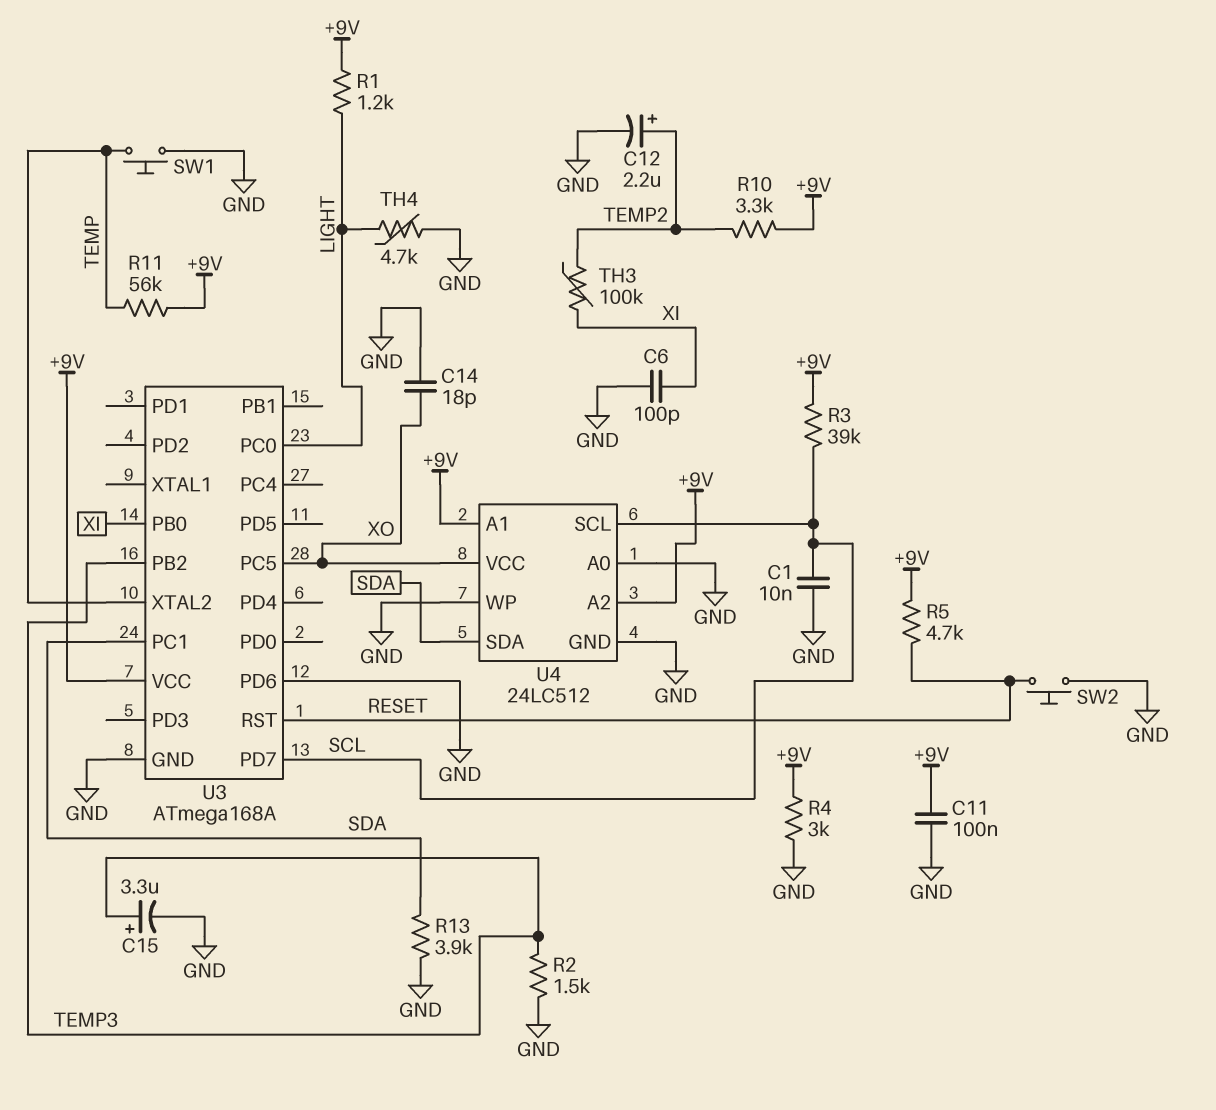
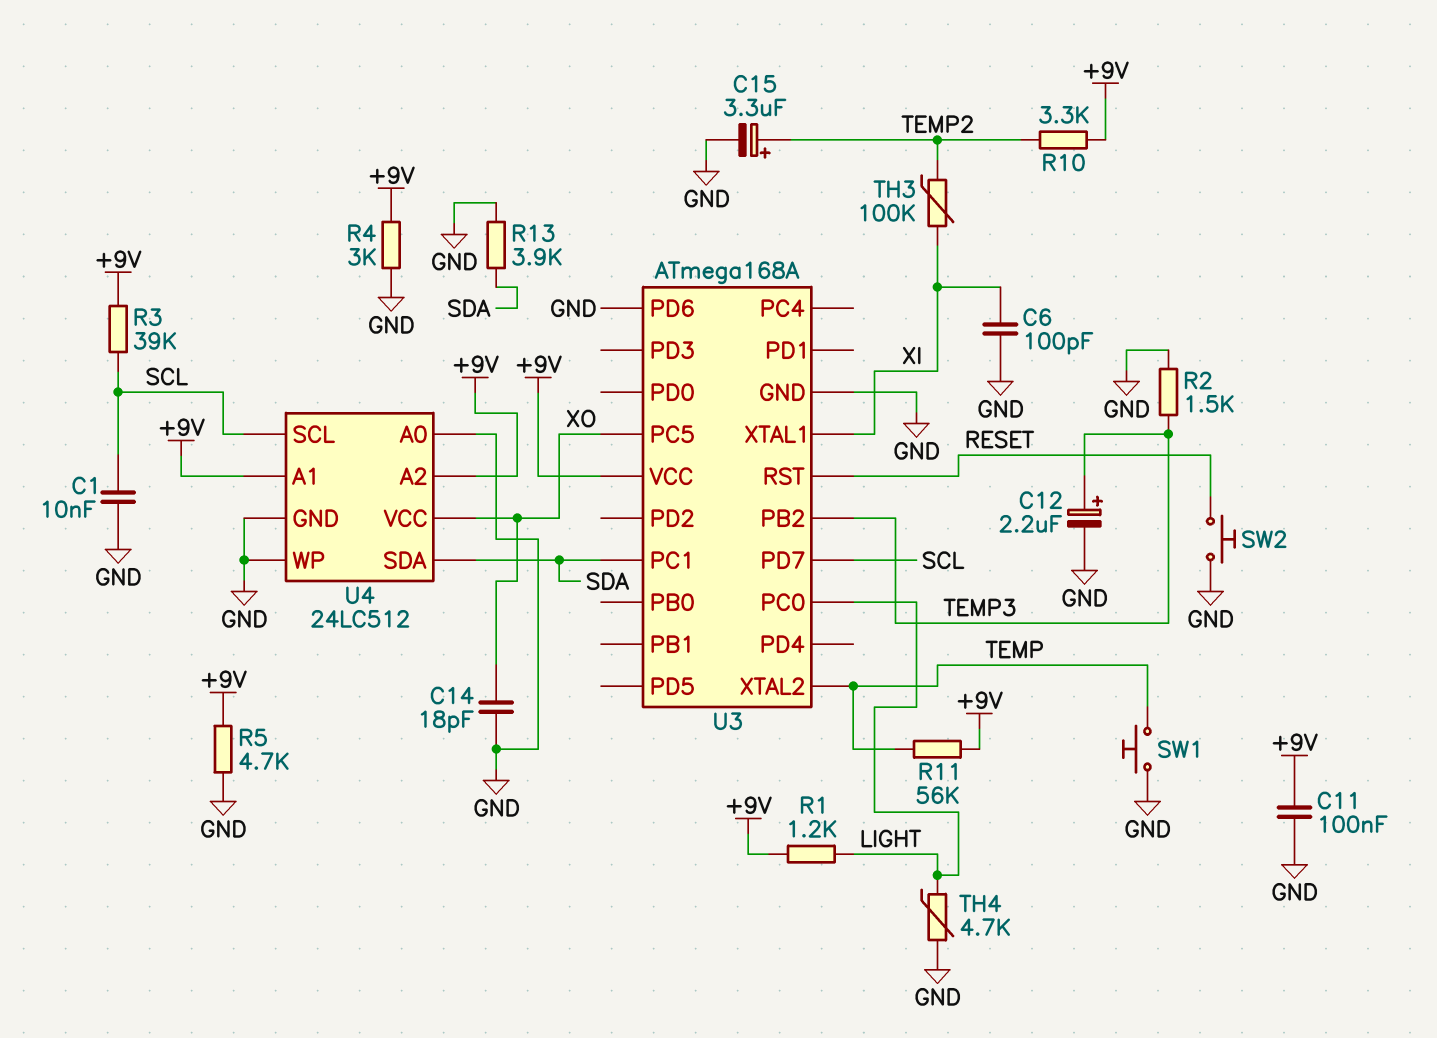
C12: 2.2uF (plus TEMP2, minus GND) -> 2.2uF (plus TEMP3, minus GND)
C15: 3.3uF (plus TEMP3, minus GND) -> 3.3uF (plus TEMP2, minus GND)
R5: 4.7k (+9V, RESET) -> 4.7k (+9V, GND)
U3 pin PB0: XI -> none
U3 pin XTAL1: none -> XI

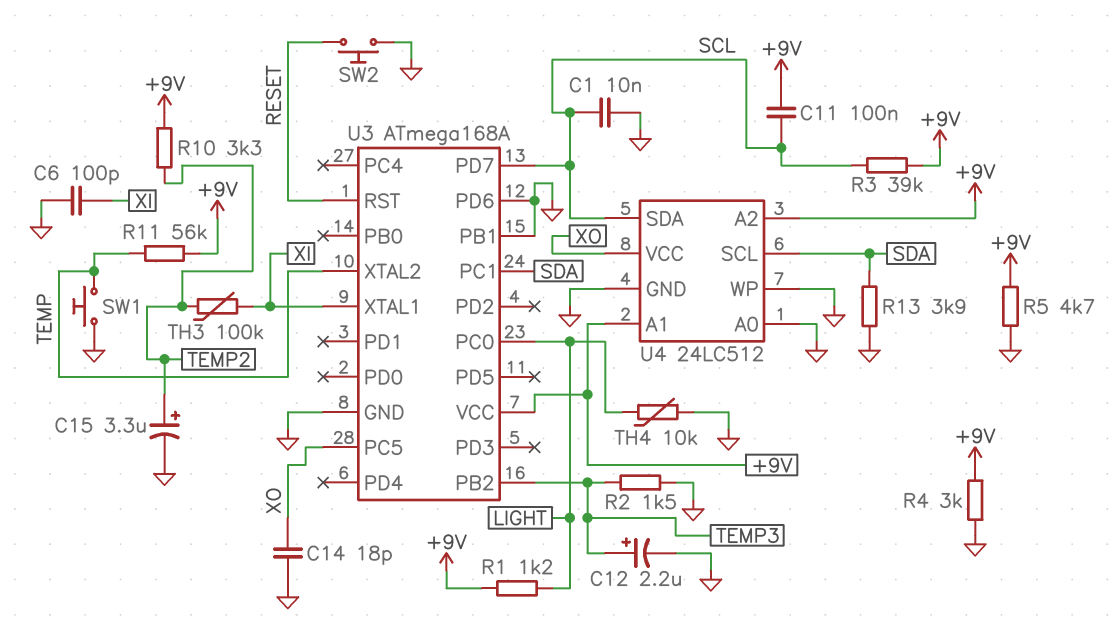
C11: 100nF (+9V, GND) -> 100nF (+9V, SCL)
TH4: 4.7k (GND, LIGHT) -> 10k (GND, LIGHT)
U3 pin PB1: none -> GND
U4 pin SCL: SCL -> SDA
U4 pin SDA: SDA -> SCL

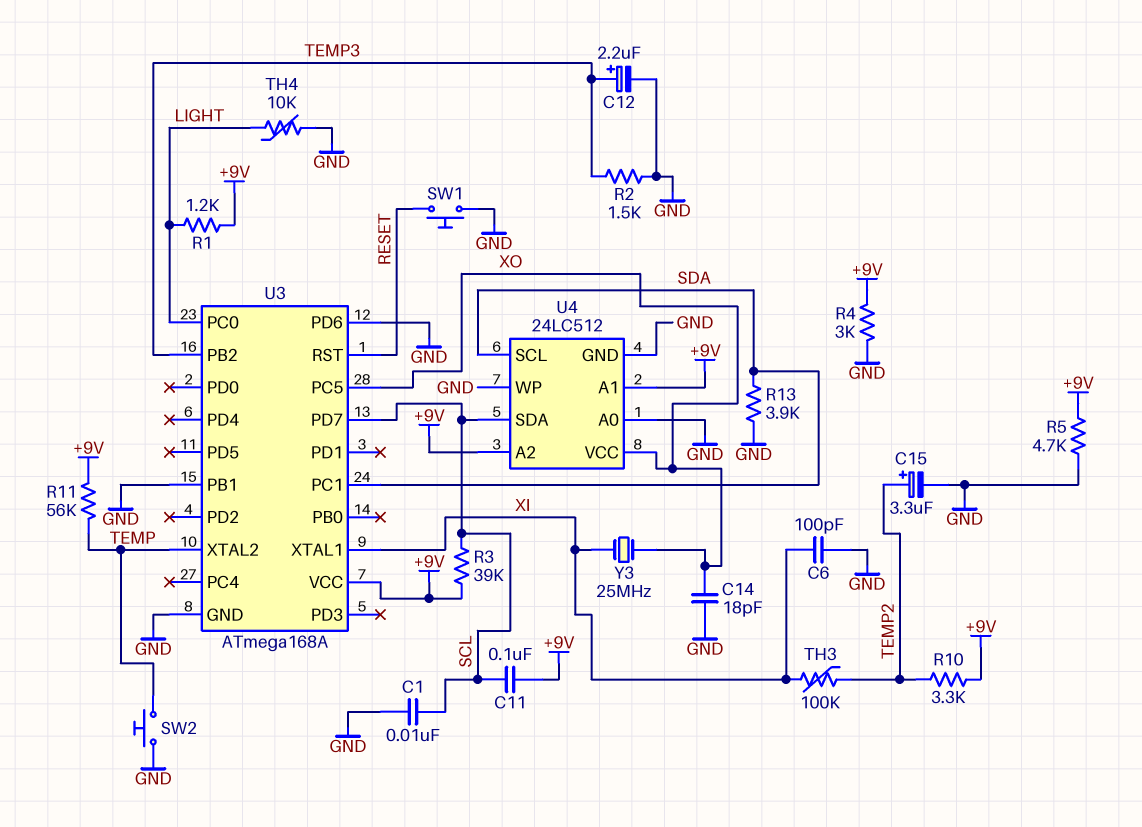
SW1: button (GND, TEMP) -> button (GND, RESET)
SW2: button (GND, RESET) -> button (GND, TEMP)
Y3: none -> 25MHz (XI, XO)

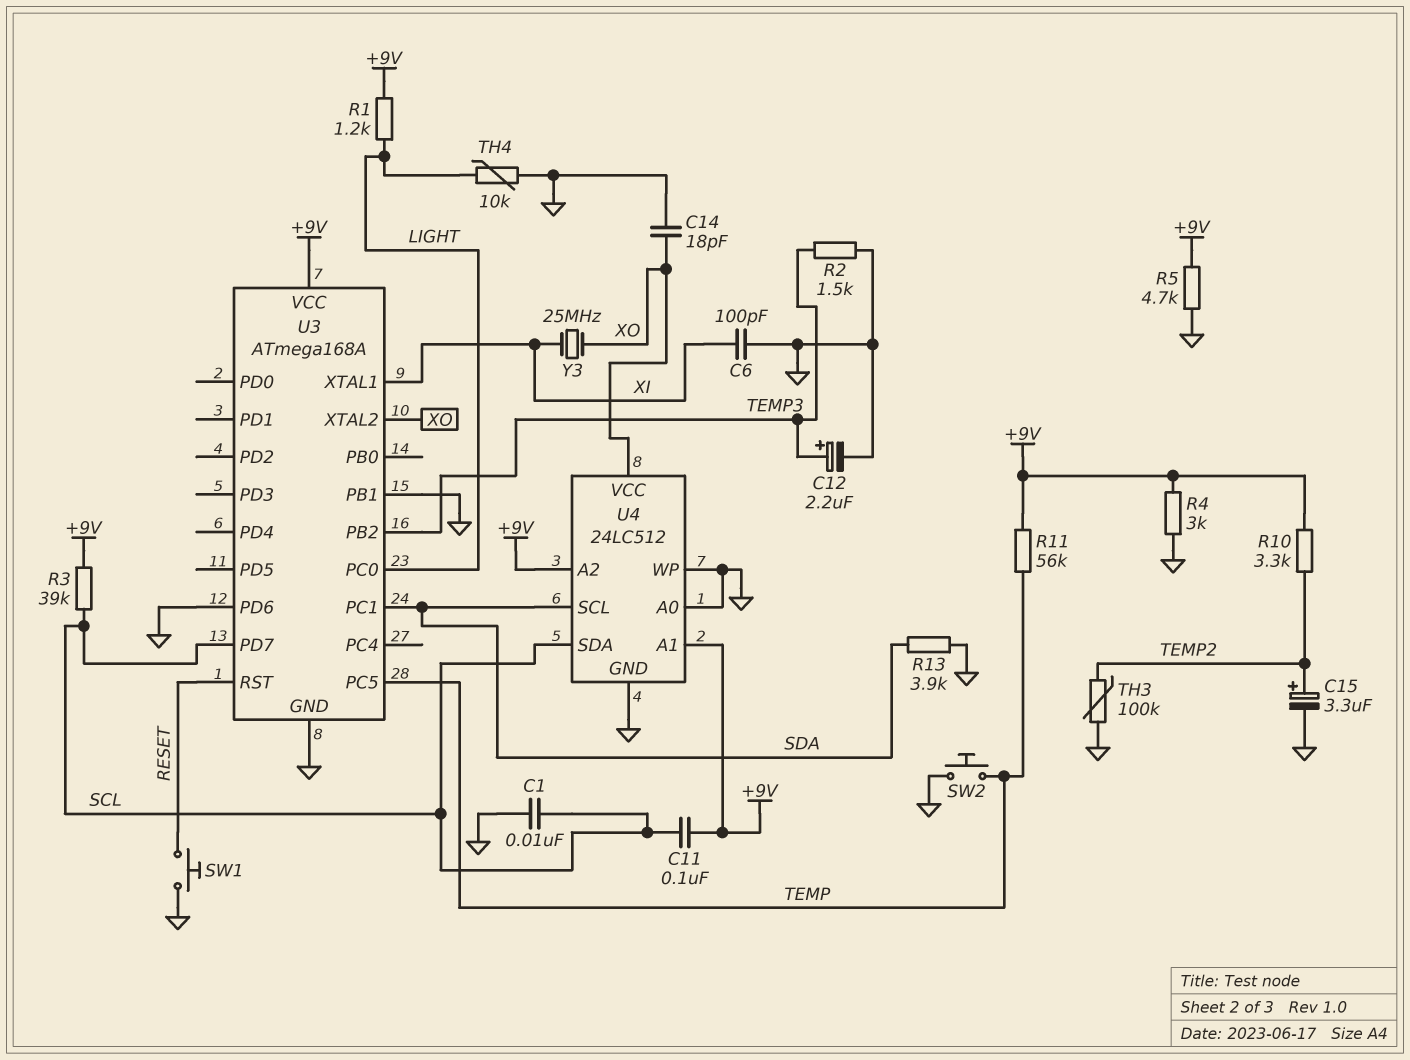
TH3: 100k (TEMP2, XI) -> 100k (GND, TEMP2)
U3 pin PC5: XO -> TEMP
U3 pin XTAL2: TEMP -> XO

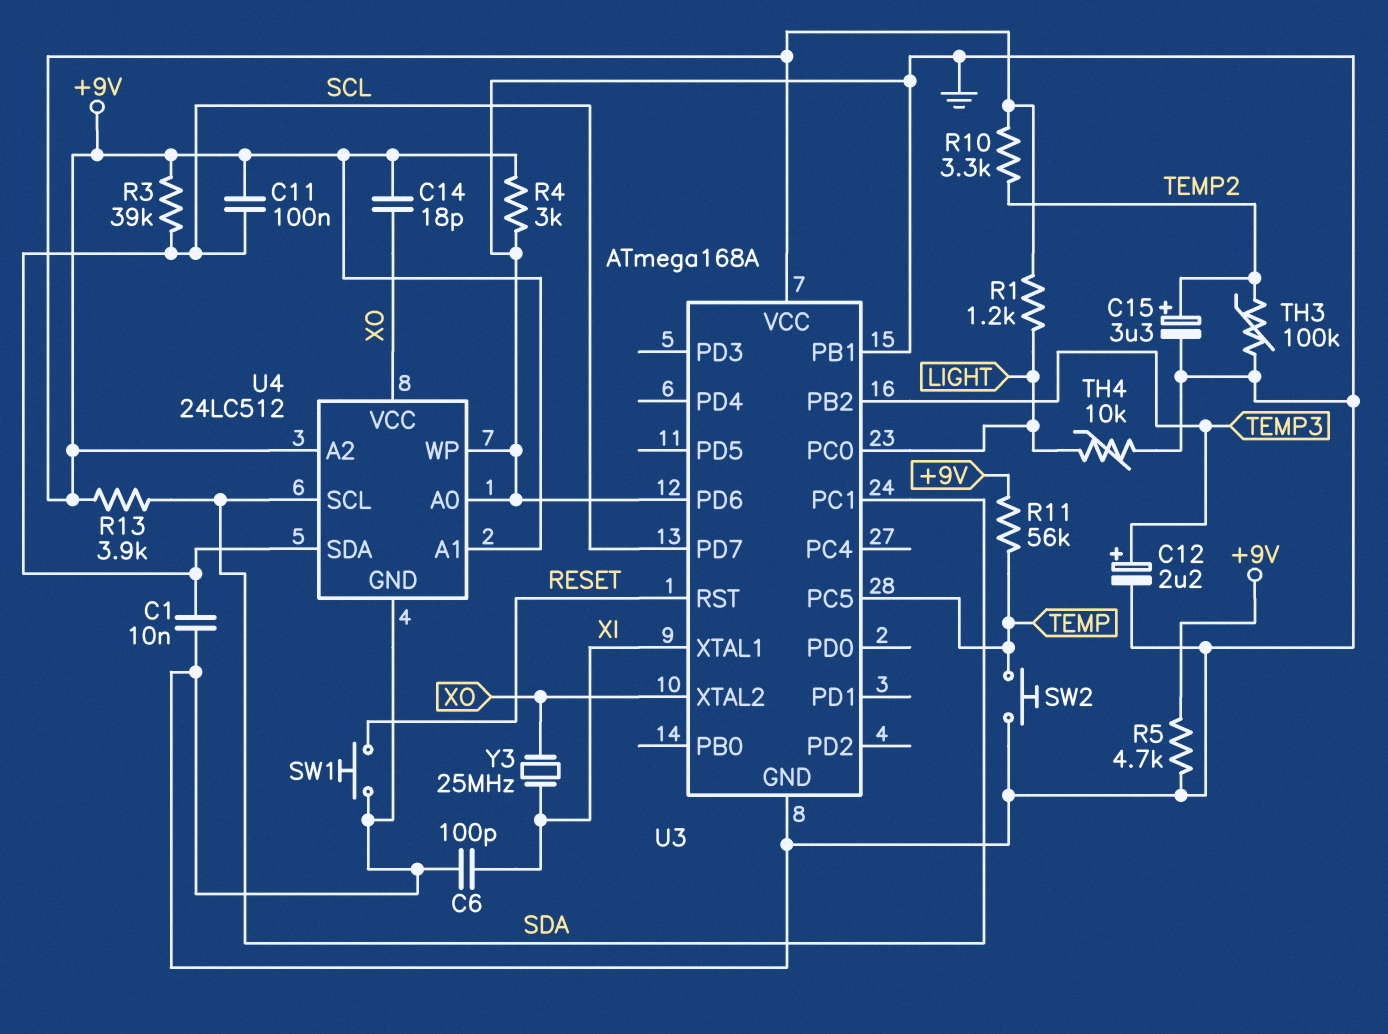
C14: 18pF (GND, XO) -> 18pF (+9V, XO)
R2: 1.5k (GND, TEMP3) -> none
R13: 3.9k (GND, SDA) -> 3.9k (+9V, SDA)

